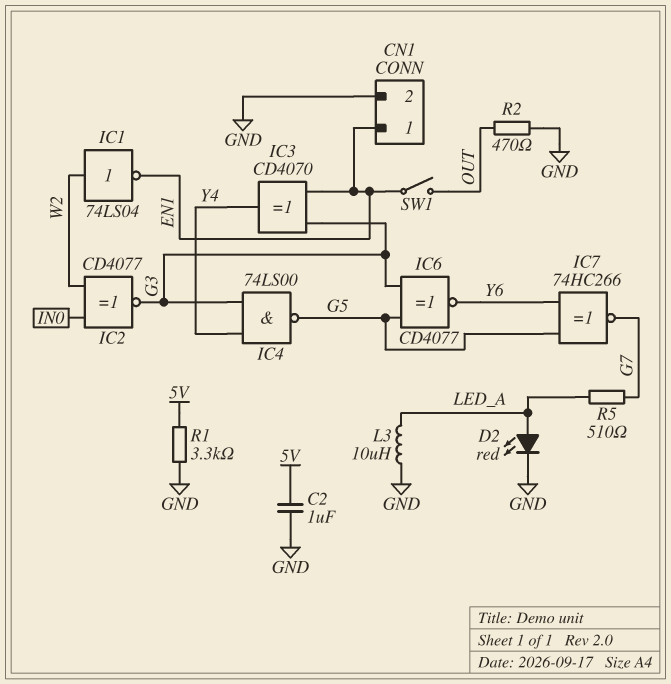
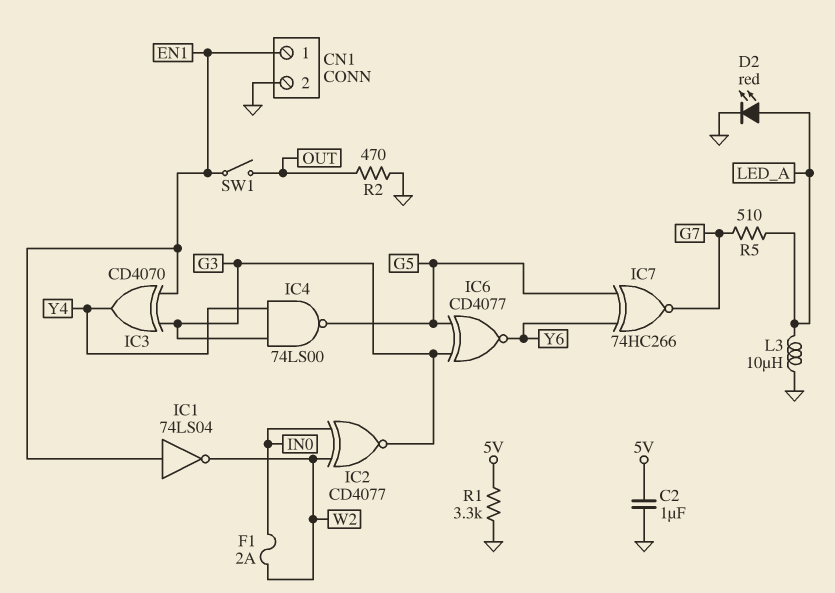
F1: none -> 2A (IN0, W2)
IC1: NOT 74LS04 (in W2, out EN1) -> NOT 74LS04 (in EN1, out W2)

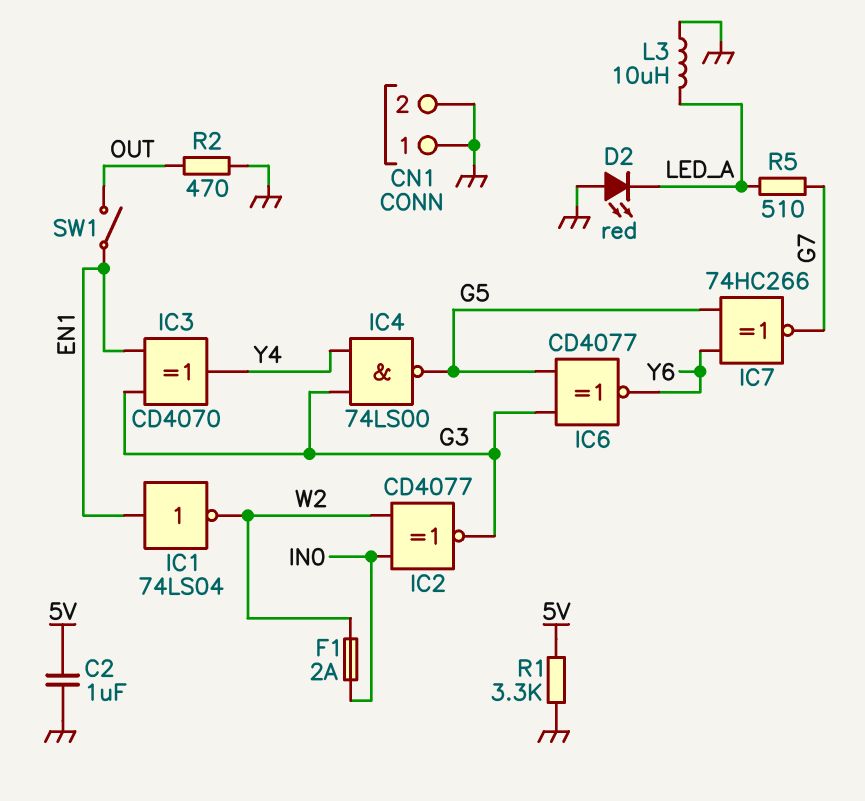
CN1 pin 1: EN1 -> GND
D2: LED red (A LED_A, K GND) -> LED red (A GND, K LED_A)

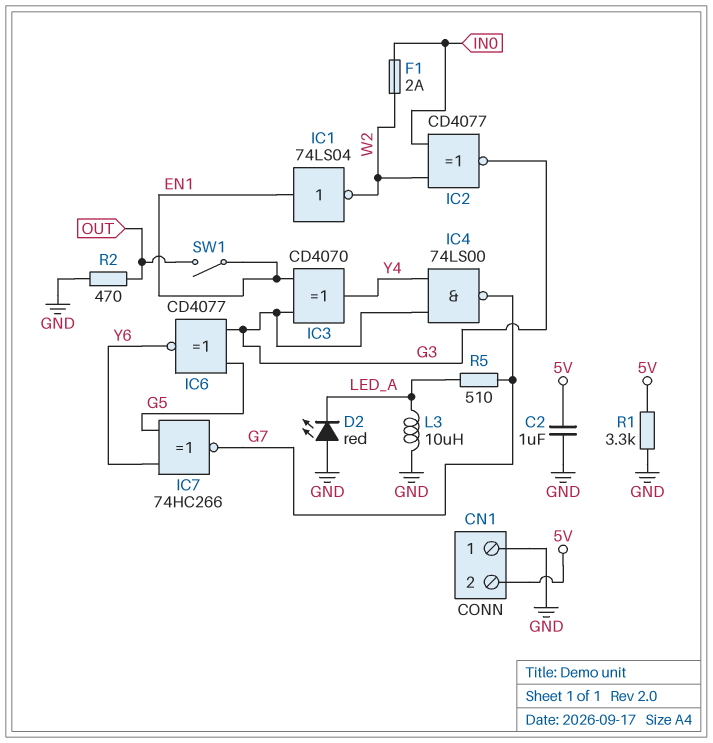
CN1 pin 2: GND -> 5V
IC4: NAND 74LS00 (in G3, in Y4, out G5) -> NAND 74LS00 (in G3, in Y4, out G7)

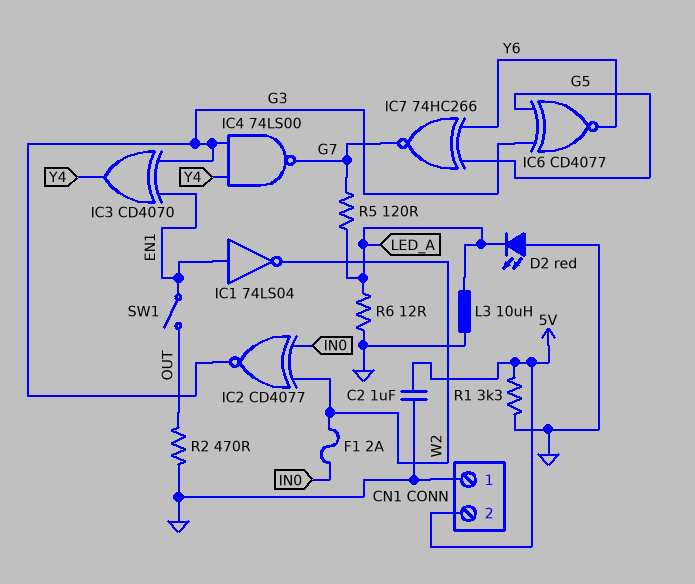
R5: 510 (G7, LED_A) -> 120 (G7, LED_A)
R6: none -> 12 (GND, LED_A)

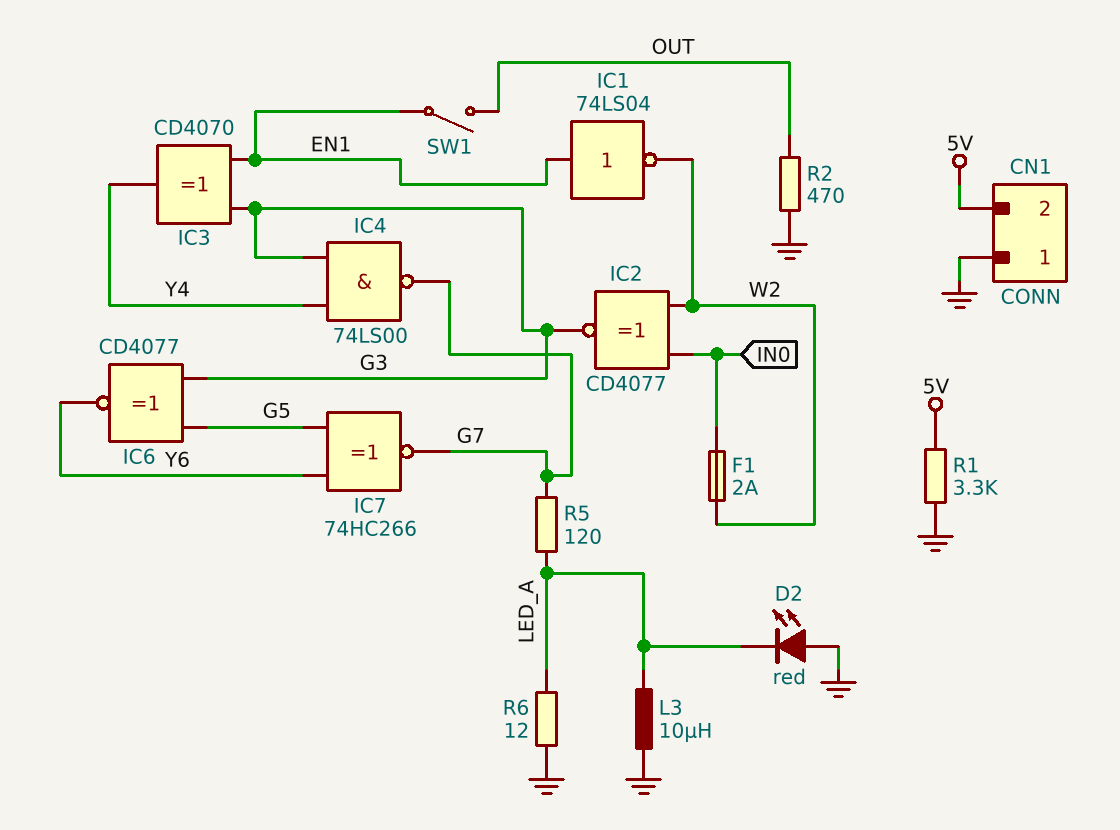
C2: 1uF (5V, GND) -> none

